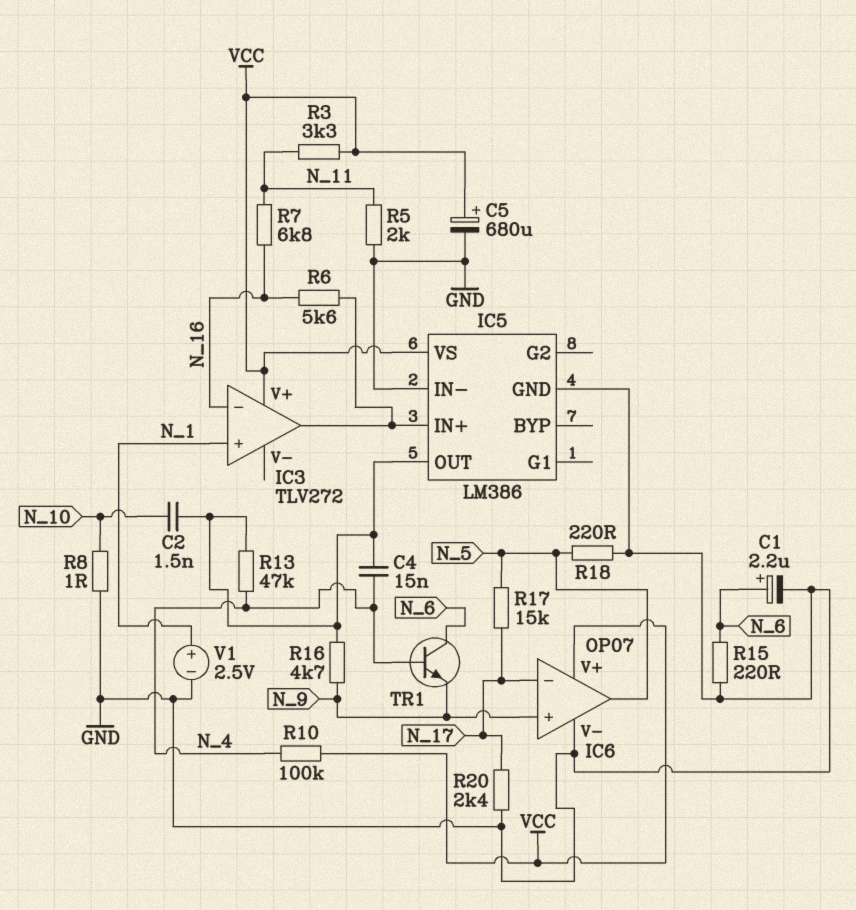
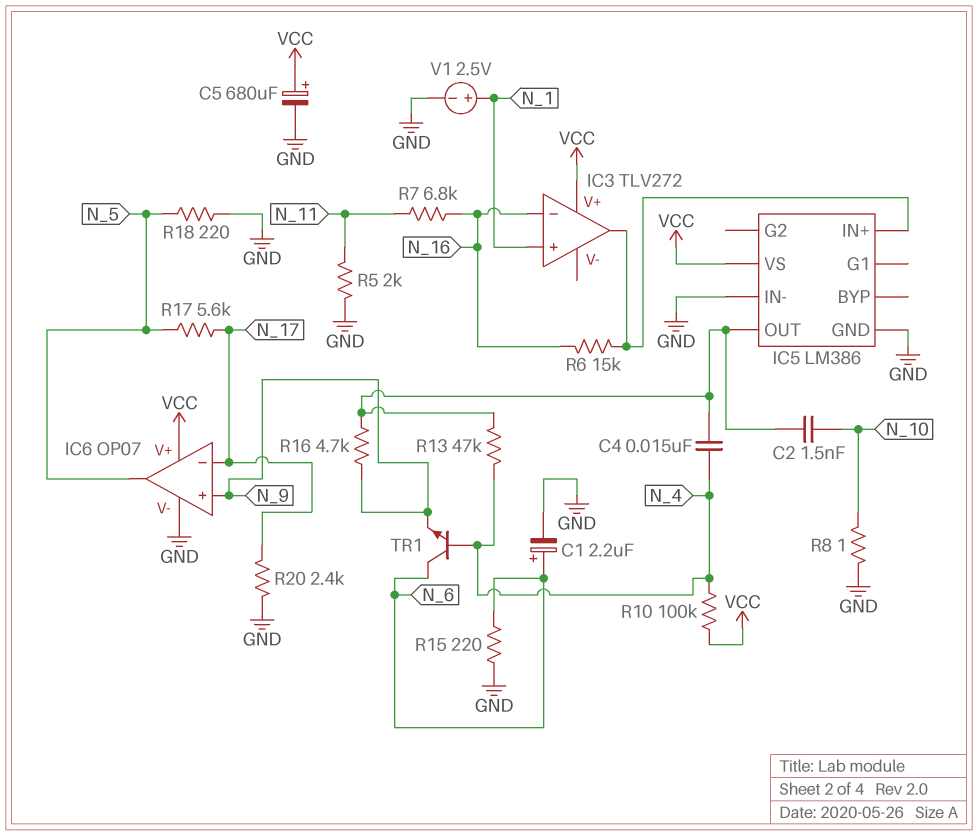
R3: 3.3k (N_11, VCC) -> none
R6: 5.6k (IC3/out, N_16) -> 15k (IC3/out, N_16)
R17: 15k (N_5, N_17) -> 5.6k (N_5, N_17)

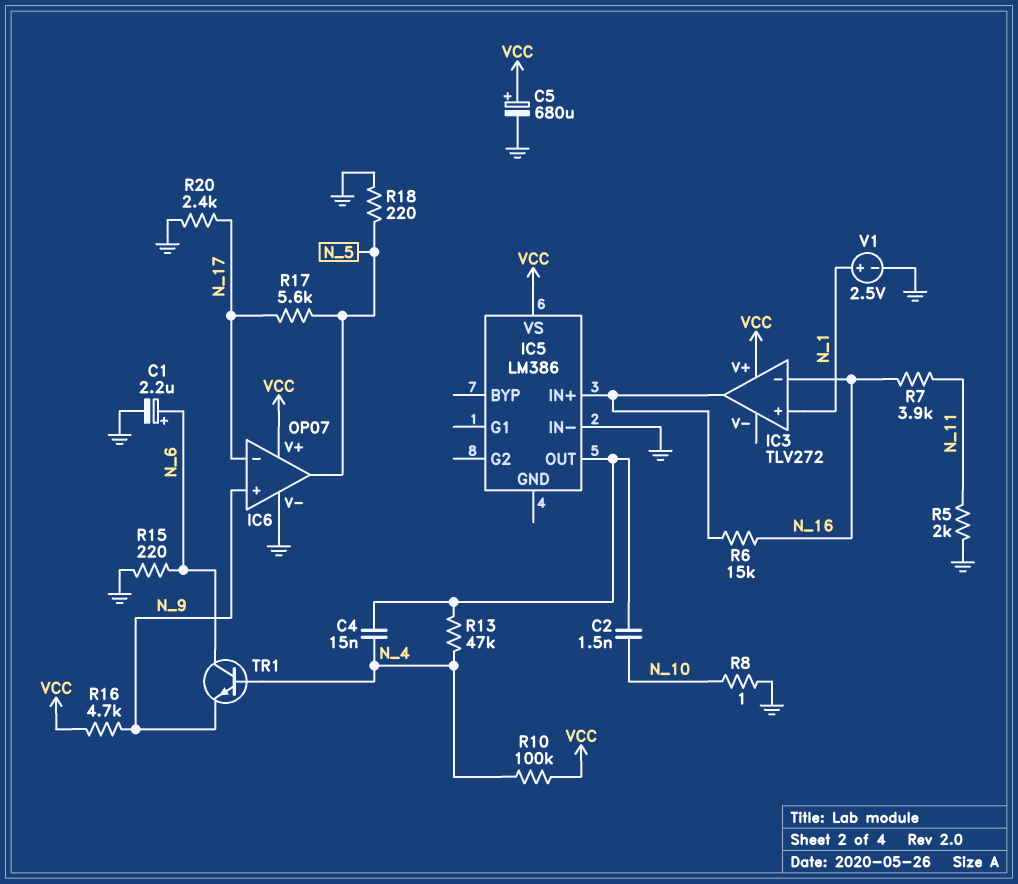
IC5 pin GND: GND -> none
R7: 6.8k (N_11, N_16) -> 3.9k (N_11, N_16)
R16: 4.7k (IC5/OUT, N_9) -> 4.7k (N_9, VCC)

